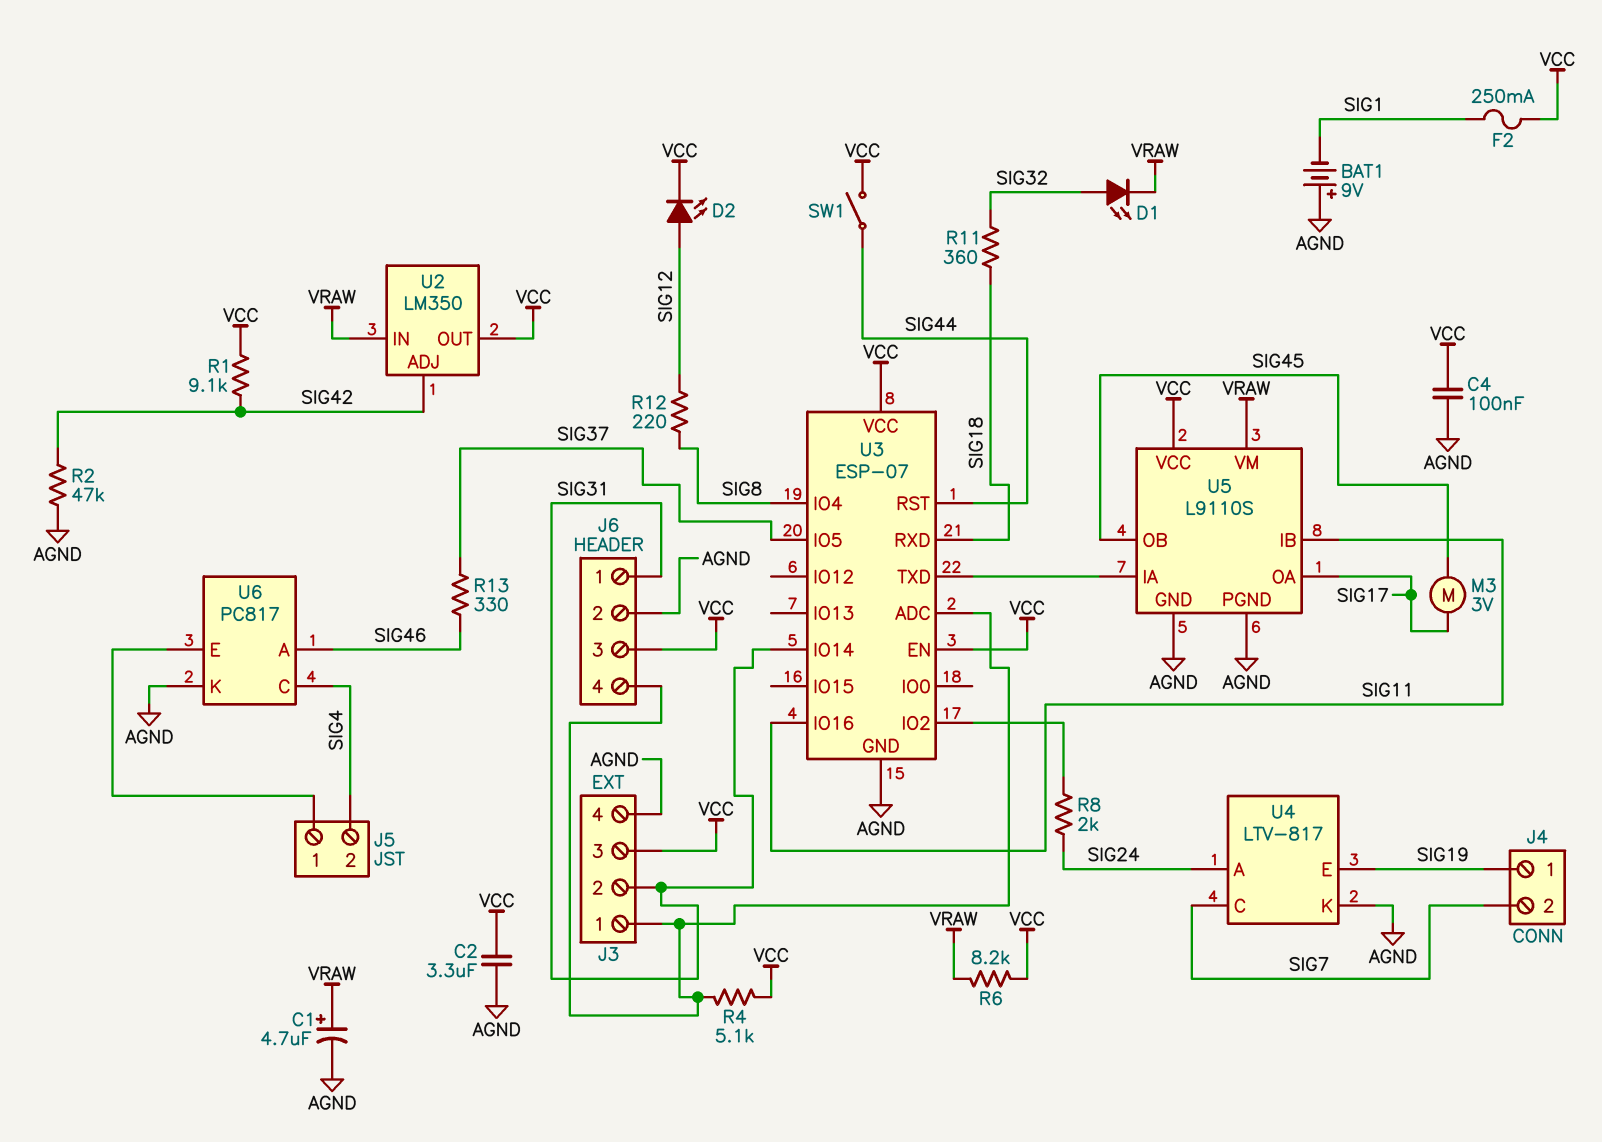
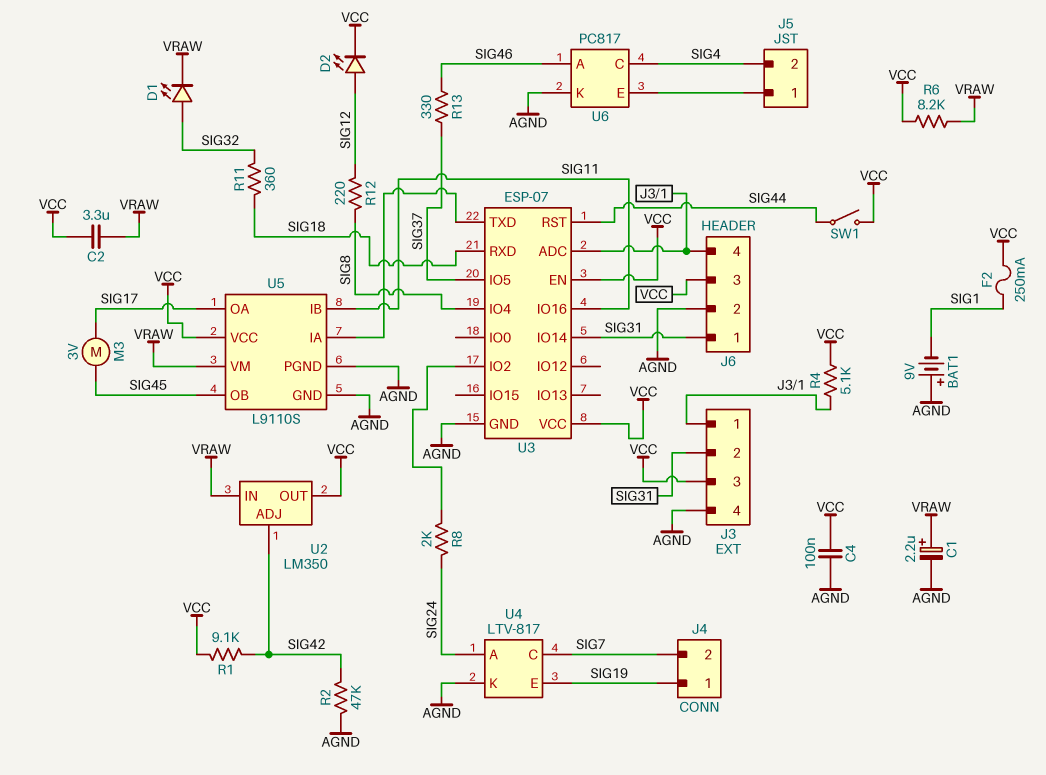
C1: 4.7uF (plus VRAW, minus AGND) -> 2.2uF (plus VRAW, minus AGND)
C2: 3.3uF (AGND, VCC) -> 3.3uF (VCC, VRAW)

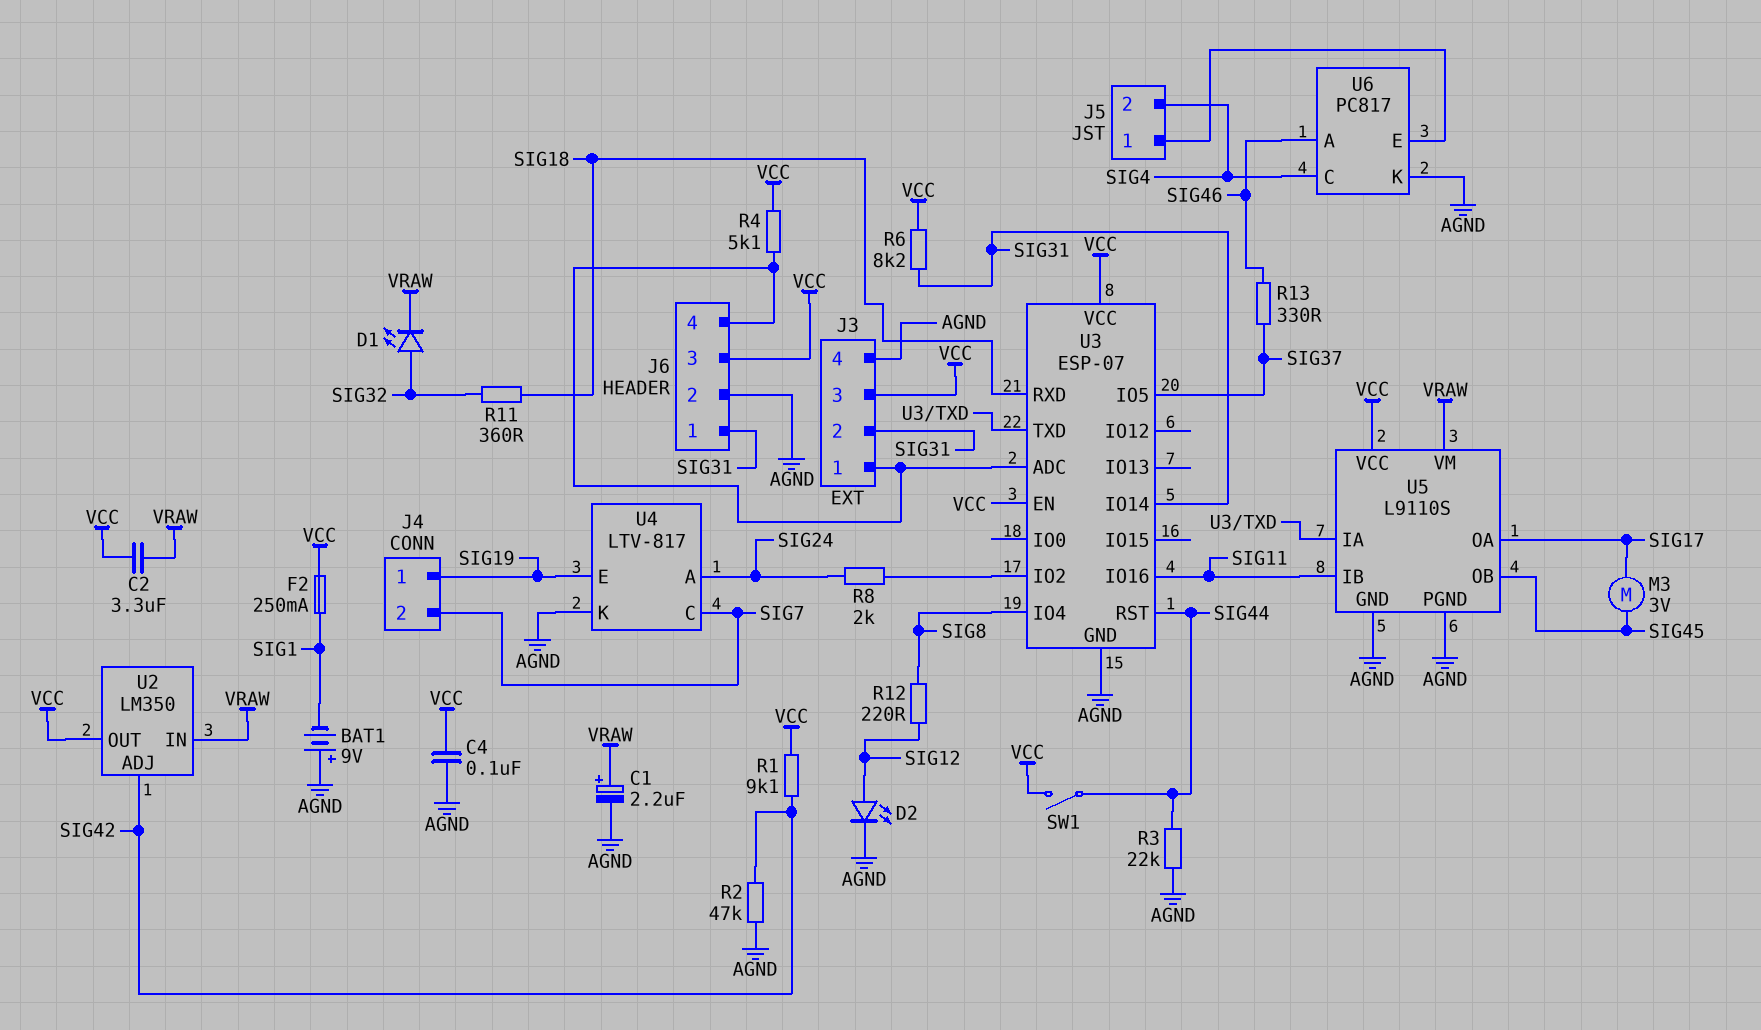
D2: LED (A SIG12, K VCC) -> LED (A SIG12, K AGND)
R3: none -> 22k (AGND, SIG44)
R6: 8.2k (VCC, VRAW) -> 8.2k (SIG31, VCC)

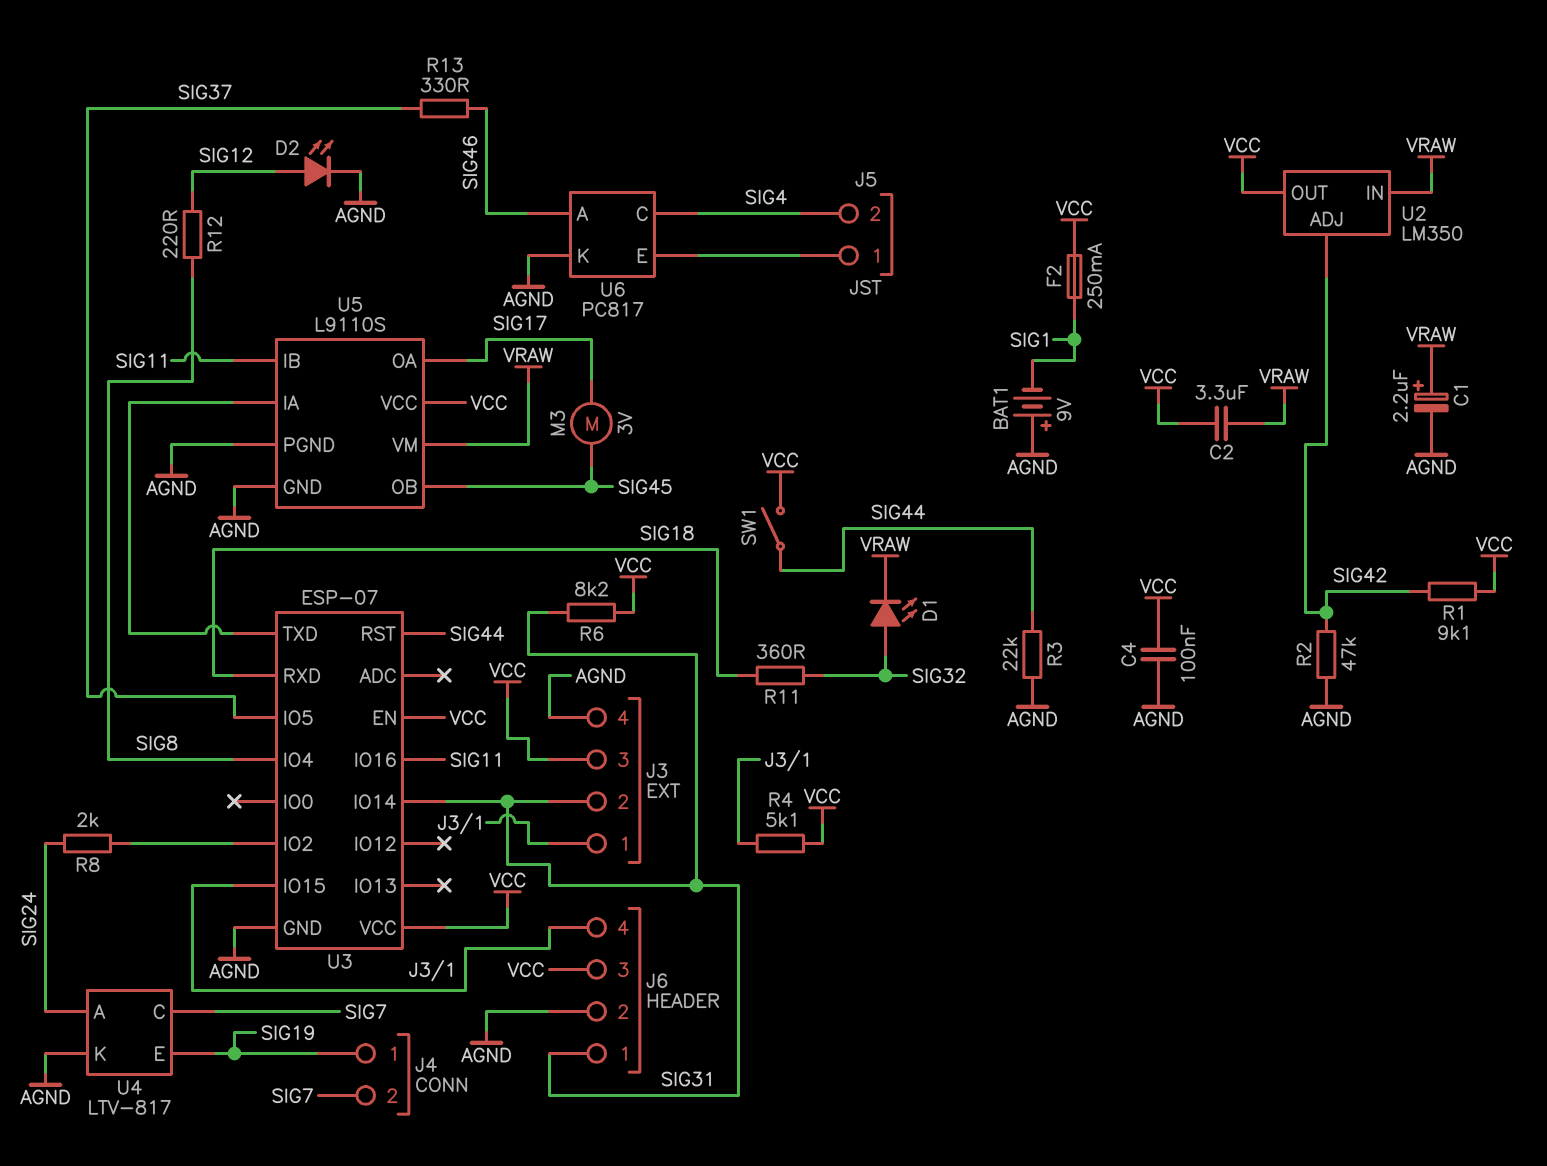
U3 pin ADC: J3/1 -> none
U3 pin IO15: none -> J3/1

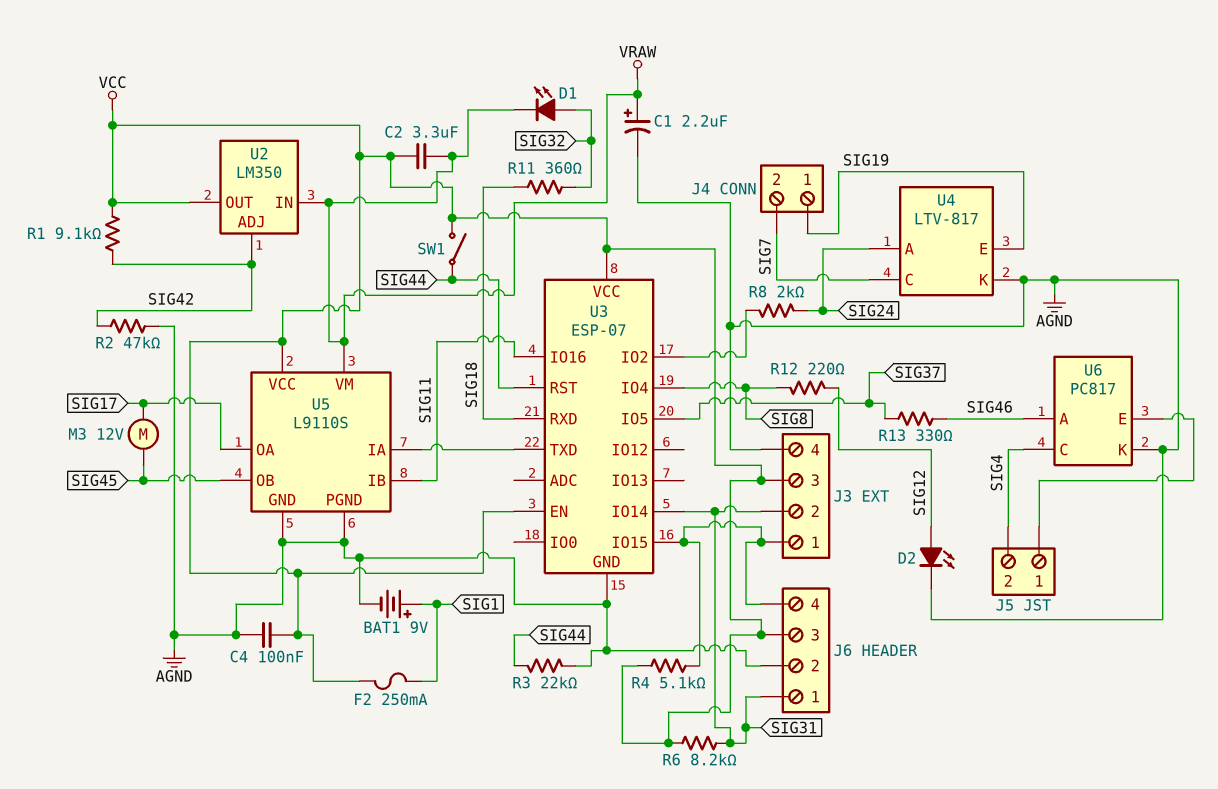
BAT1: 9V (plus AGND, minus SIG1) -> 9V (plus SIG1, minus AGND)
M3: motor 3V (SIG17, SIG45) -> motor 12V (SIG17, SIG45)

